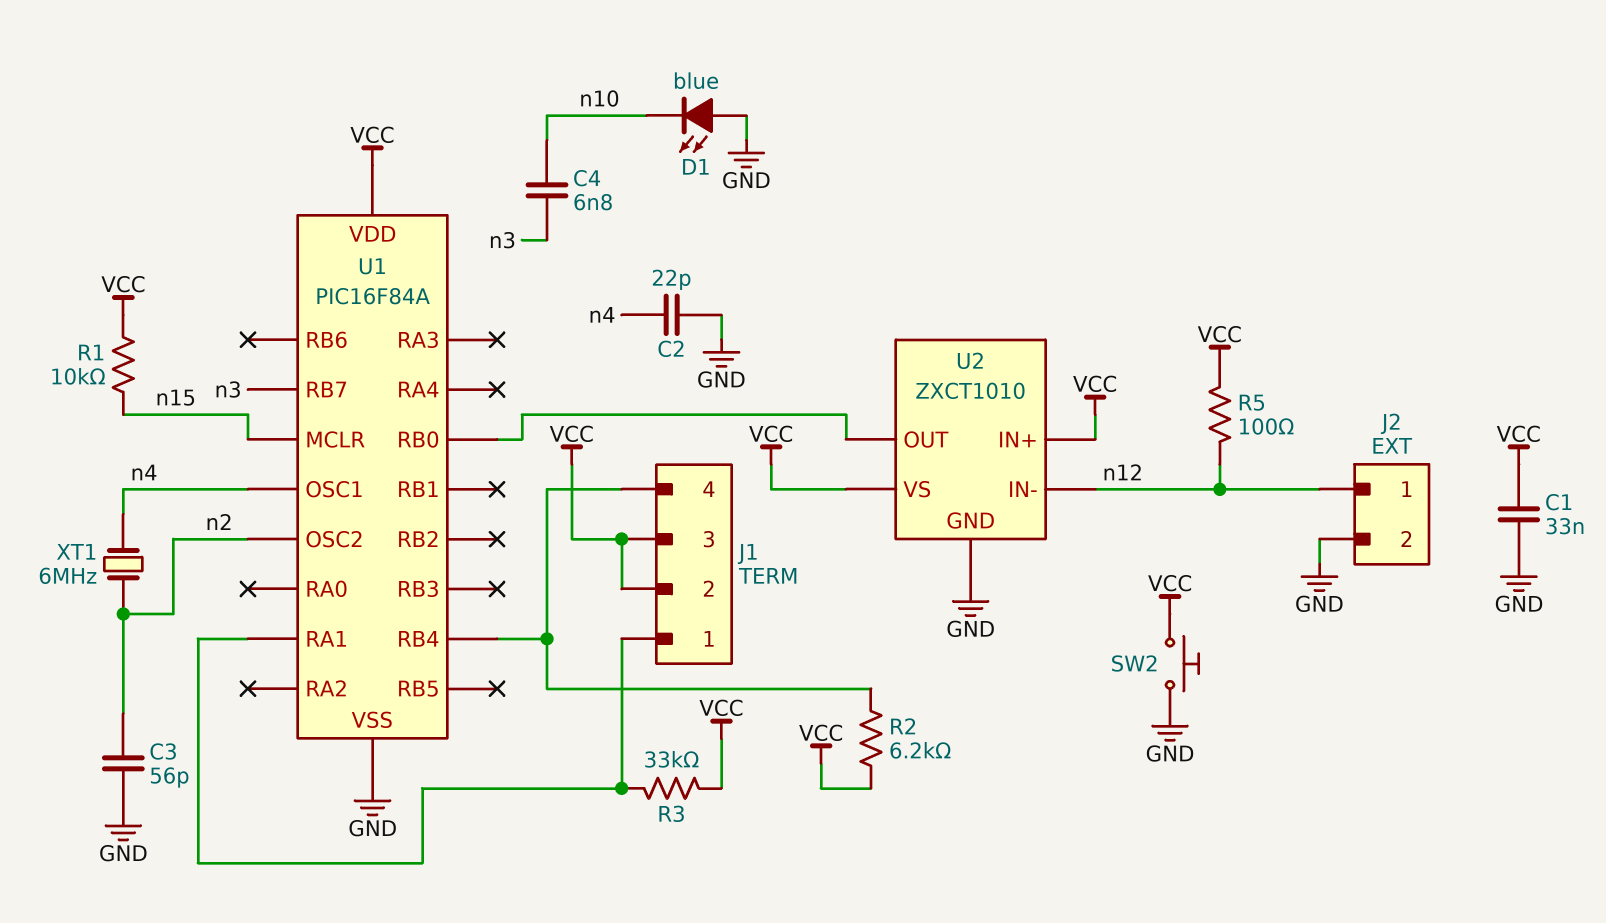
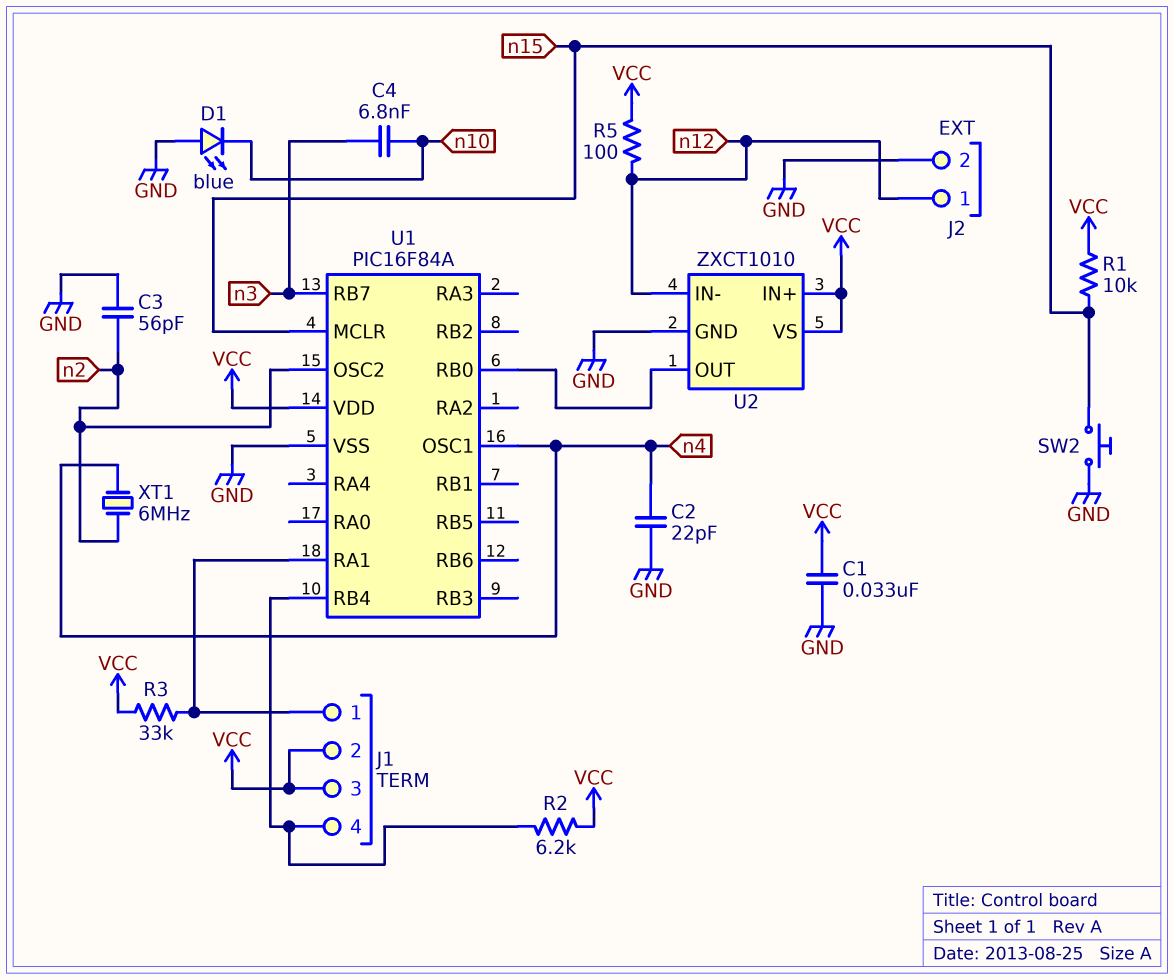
SW2: button (GND, VCC) -> button (GND, n15)

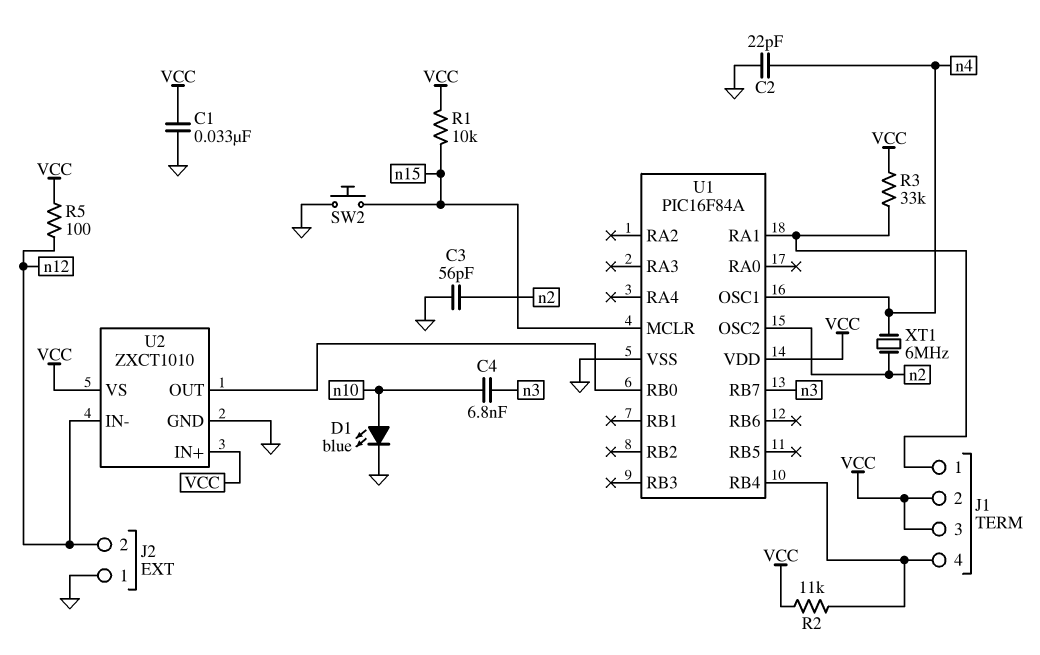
D1: LED blue (A GND, K n10) -> LED blue (A n10, K GND)
J2 pin 1: n12 -> GND
J2 pin 2: GND -> n12
R2: 6.2k (J1/4, VCC) -> 11k (J1/4, VCC)

